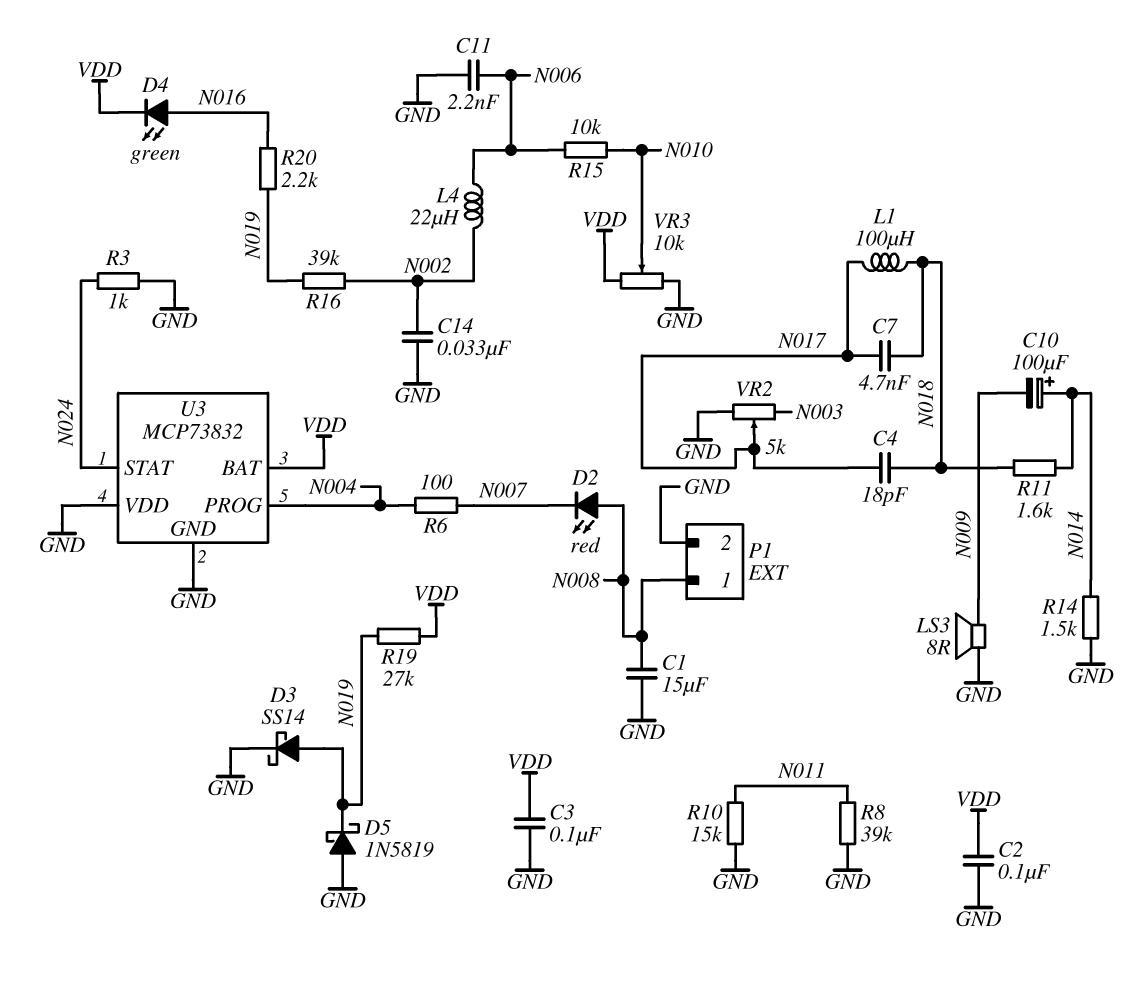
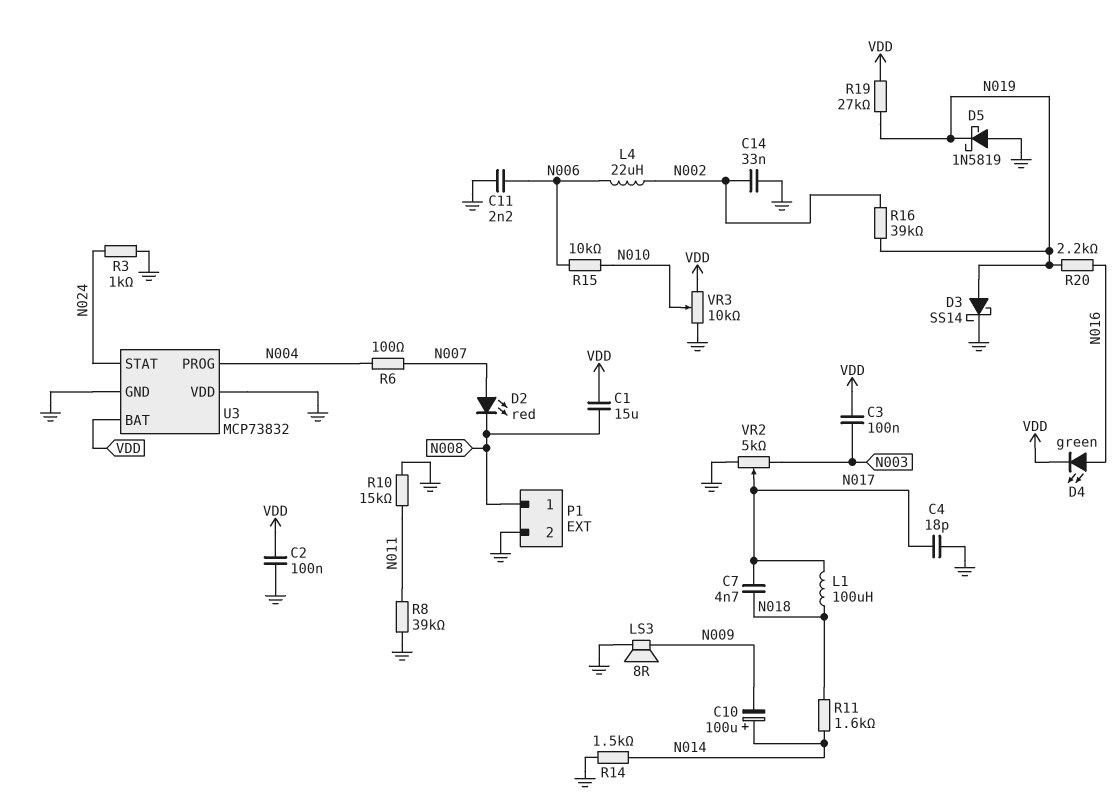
C1: 15uF (GND, N008) -> 15uF (N008, VDD)
C3: 100nF (GND, VDD) -> 100nF (N003, VDD)
C4: 18pF (N017, N018) -> 18pF (GND, N017)
D2: LED red (A N008, K N007) -> LED red (A N007, K N008)

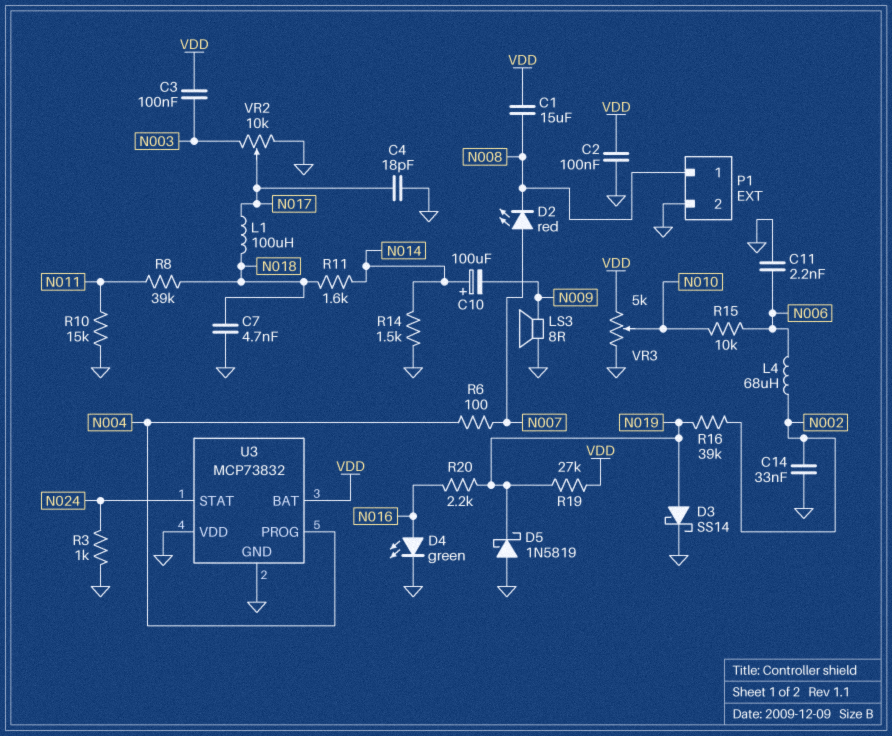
C7: 4.7nF (N017, N018) -> 4.7nF (GND, N018)
D4: LED green (A N016, K VDD) -> LED green (A N016, K GND)
L4: 22uH (N002, N006) -> 68uH (N002, N006)
R8: 39k (GND, N011) -> 39k (N011, N018)
VR2: 5k (GND, N003, wiper N017) -> 10k (GND, N003, wiper N017)
VR3: 10k (GND, VDD, wiper N010) -> 5k (GND, VDD, wiper N010)

